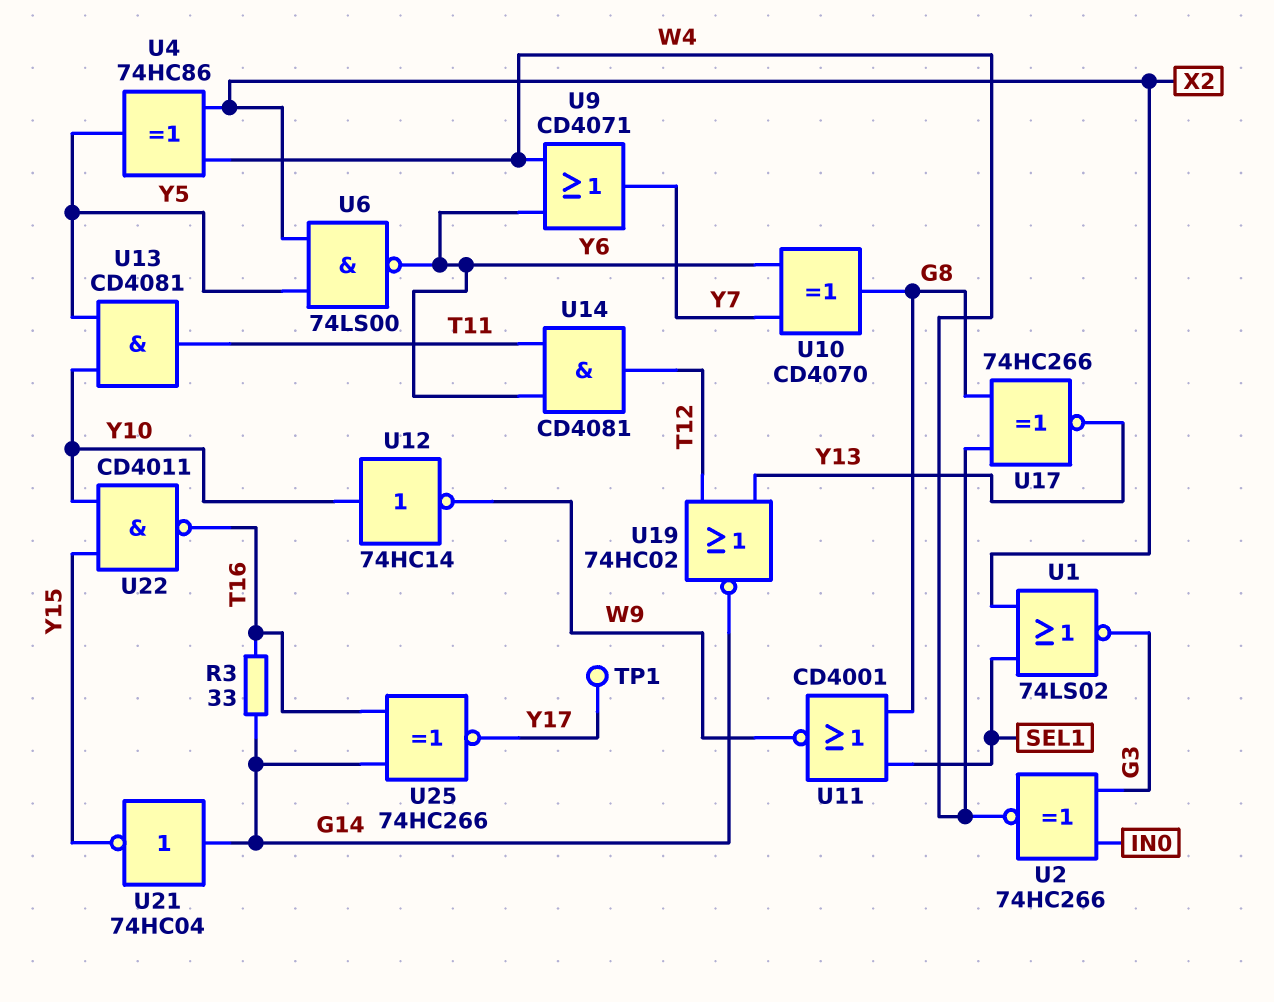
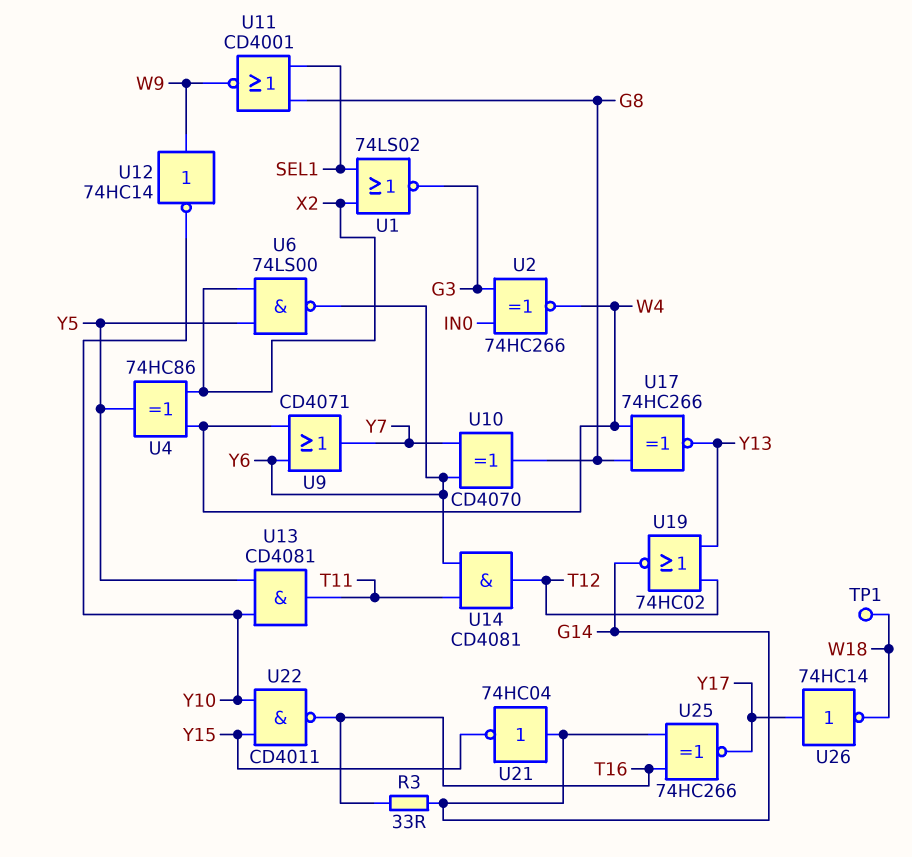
TP1: test point (Y17) -> test point (W18)
U12: NOT 74HC14 (in Y10, out W9) -> NOT 74HC14 (in W9, out Y10)
U26: none -> NOT 74HC14 (in Y17, out W18)

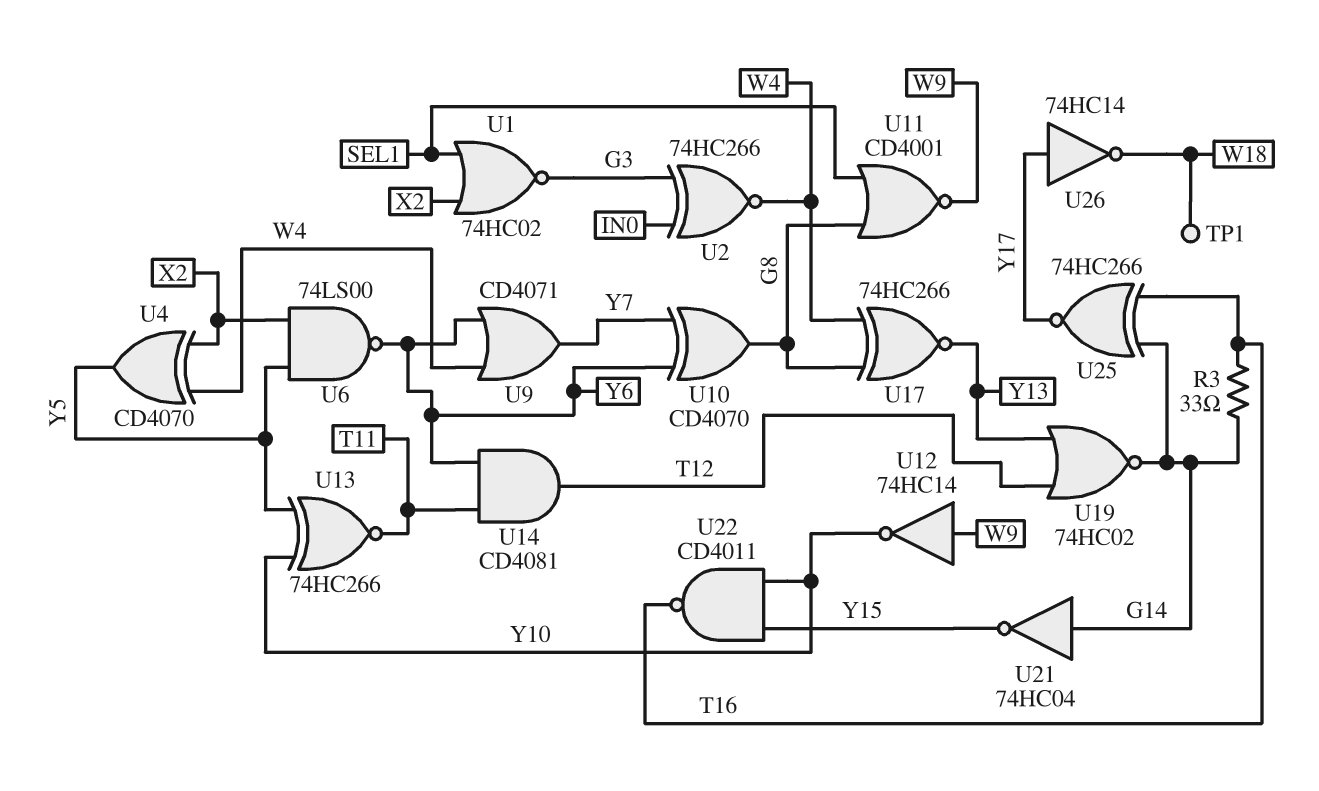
U1: NOR 74LS02 (in SEL1, in X2, out G3) -> NOR 74HC02 (in SEL1, in X2, out G3)
U4: XOR 74HC86 (in W4, in X2, out Y5) -> XOR CD4070 (in W4, in X2, out Y5)
U13: AND CD4081 (in Y5, in Y10, out T11) -> XNOR 74HC266 (in Y5, in Y10, out T11)

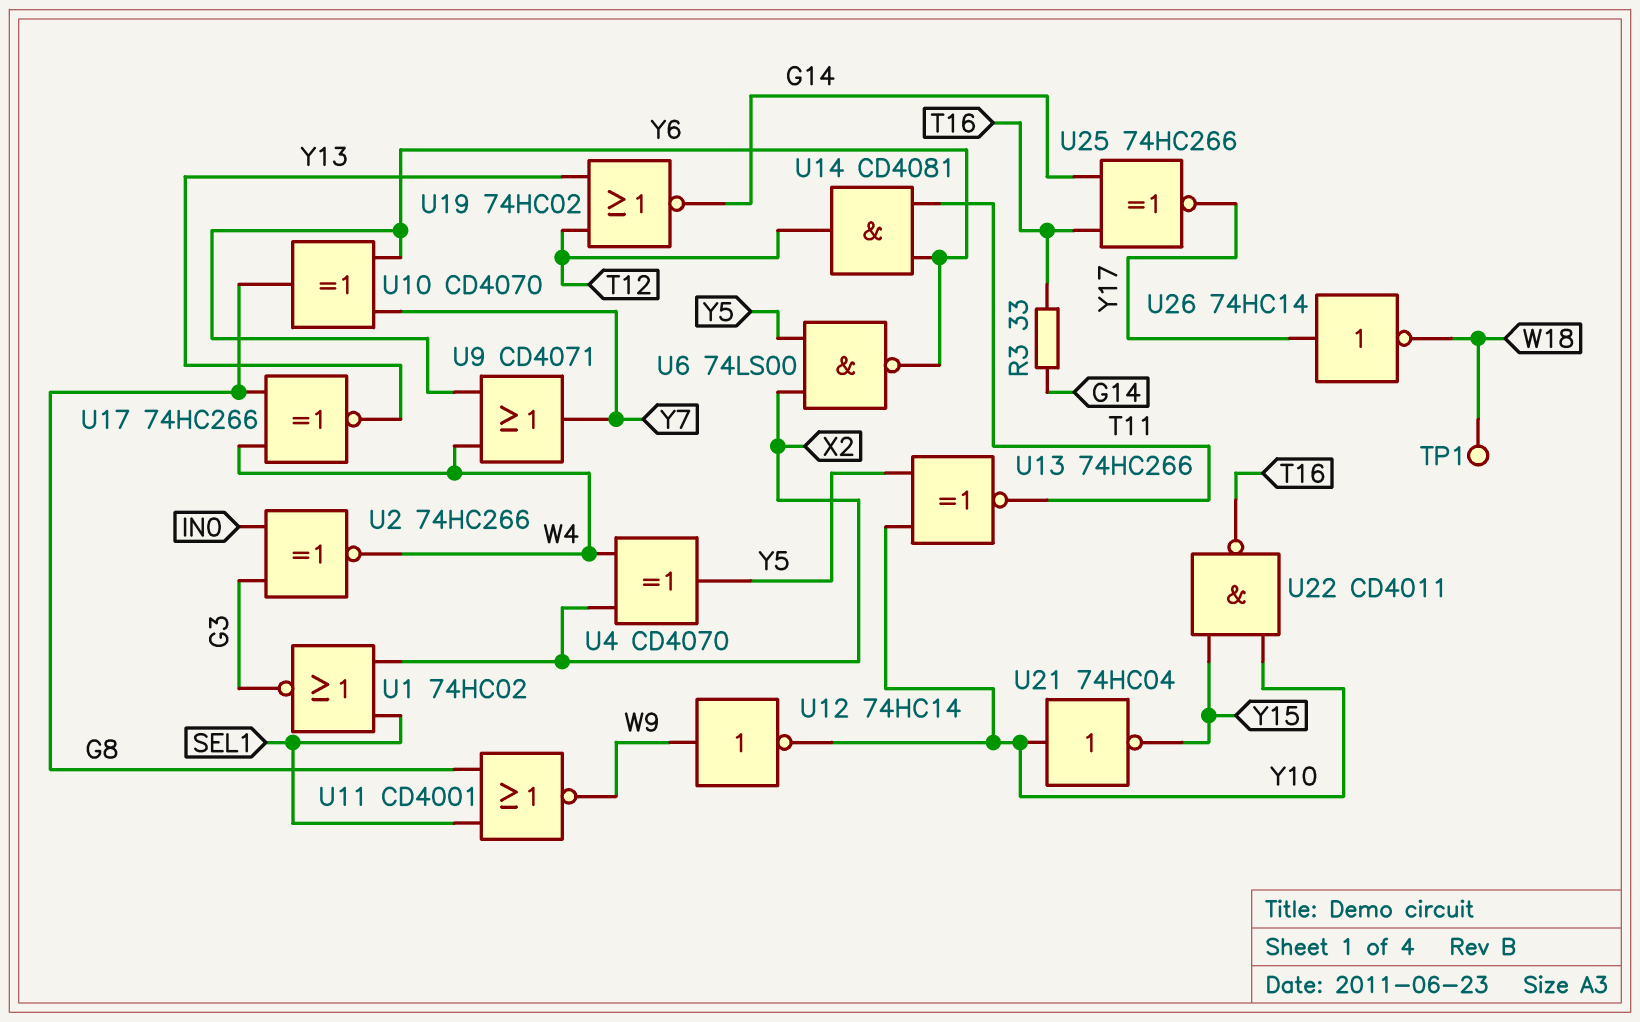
U21: NOT 74HC04 (in G14, out Y15) -> NOT 74HC04 (in Y10, out Y15)

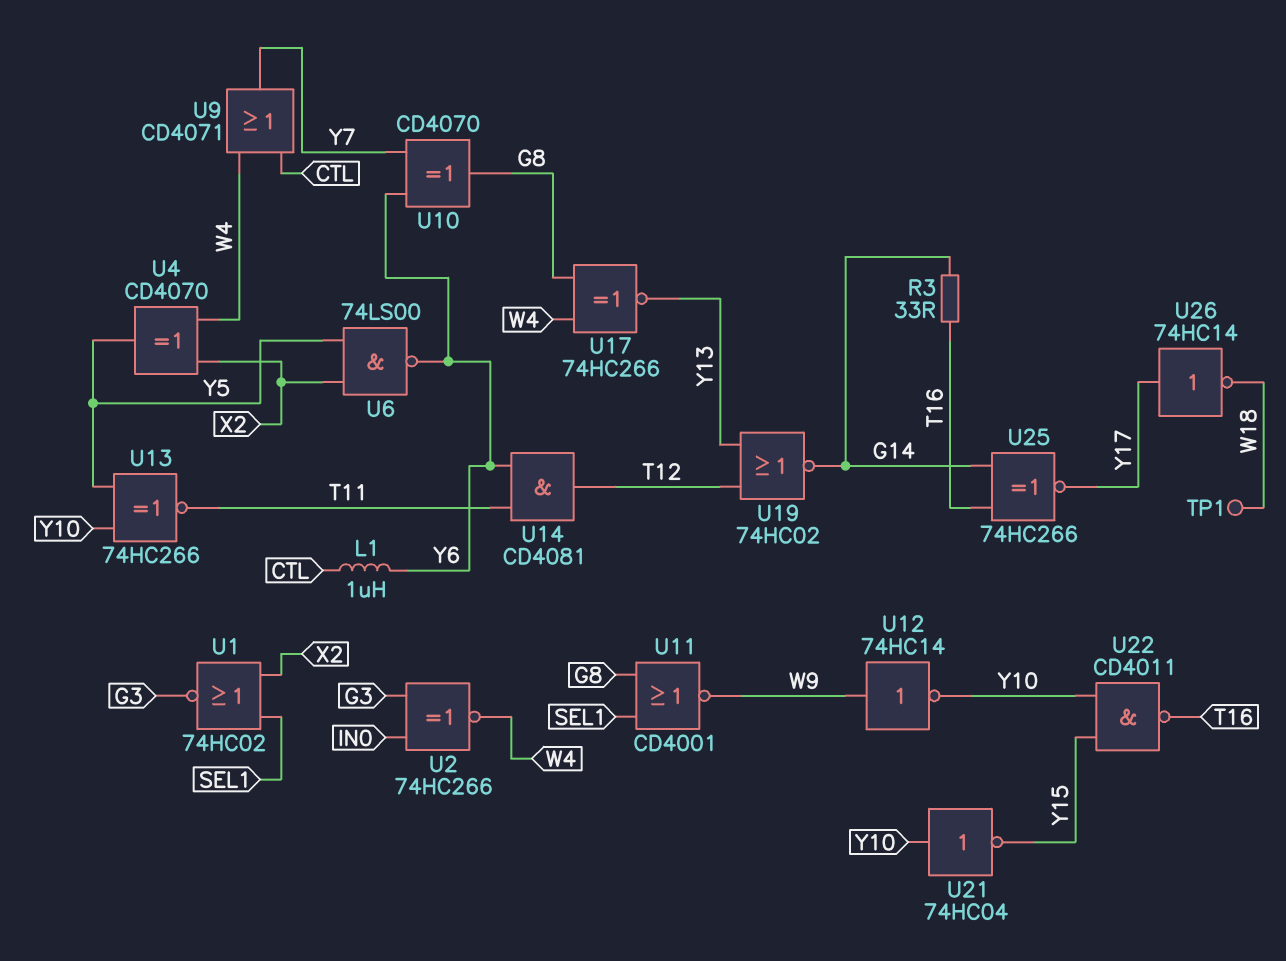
L1: none -> 1uH (CTL, Y6)
U9: OR CD4071 (in W4, in Y6, out Y7) -> OR CD4071 (in CTL, in W4, out Y7)

